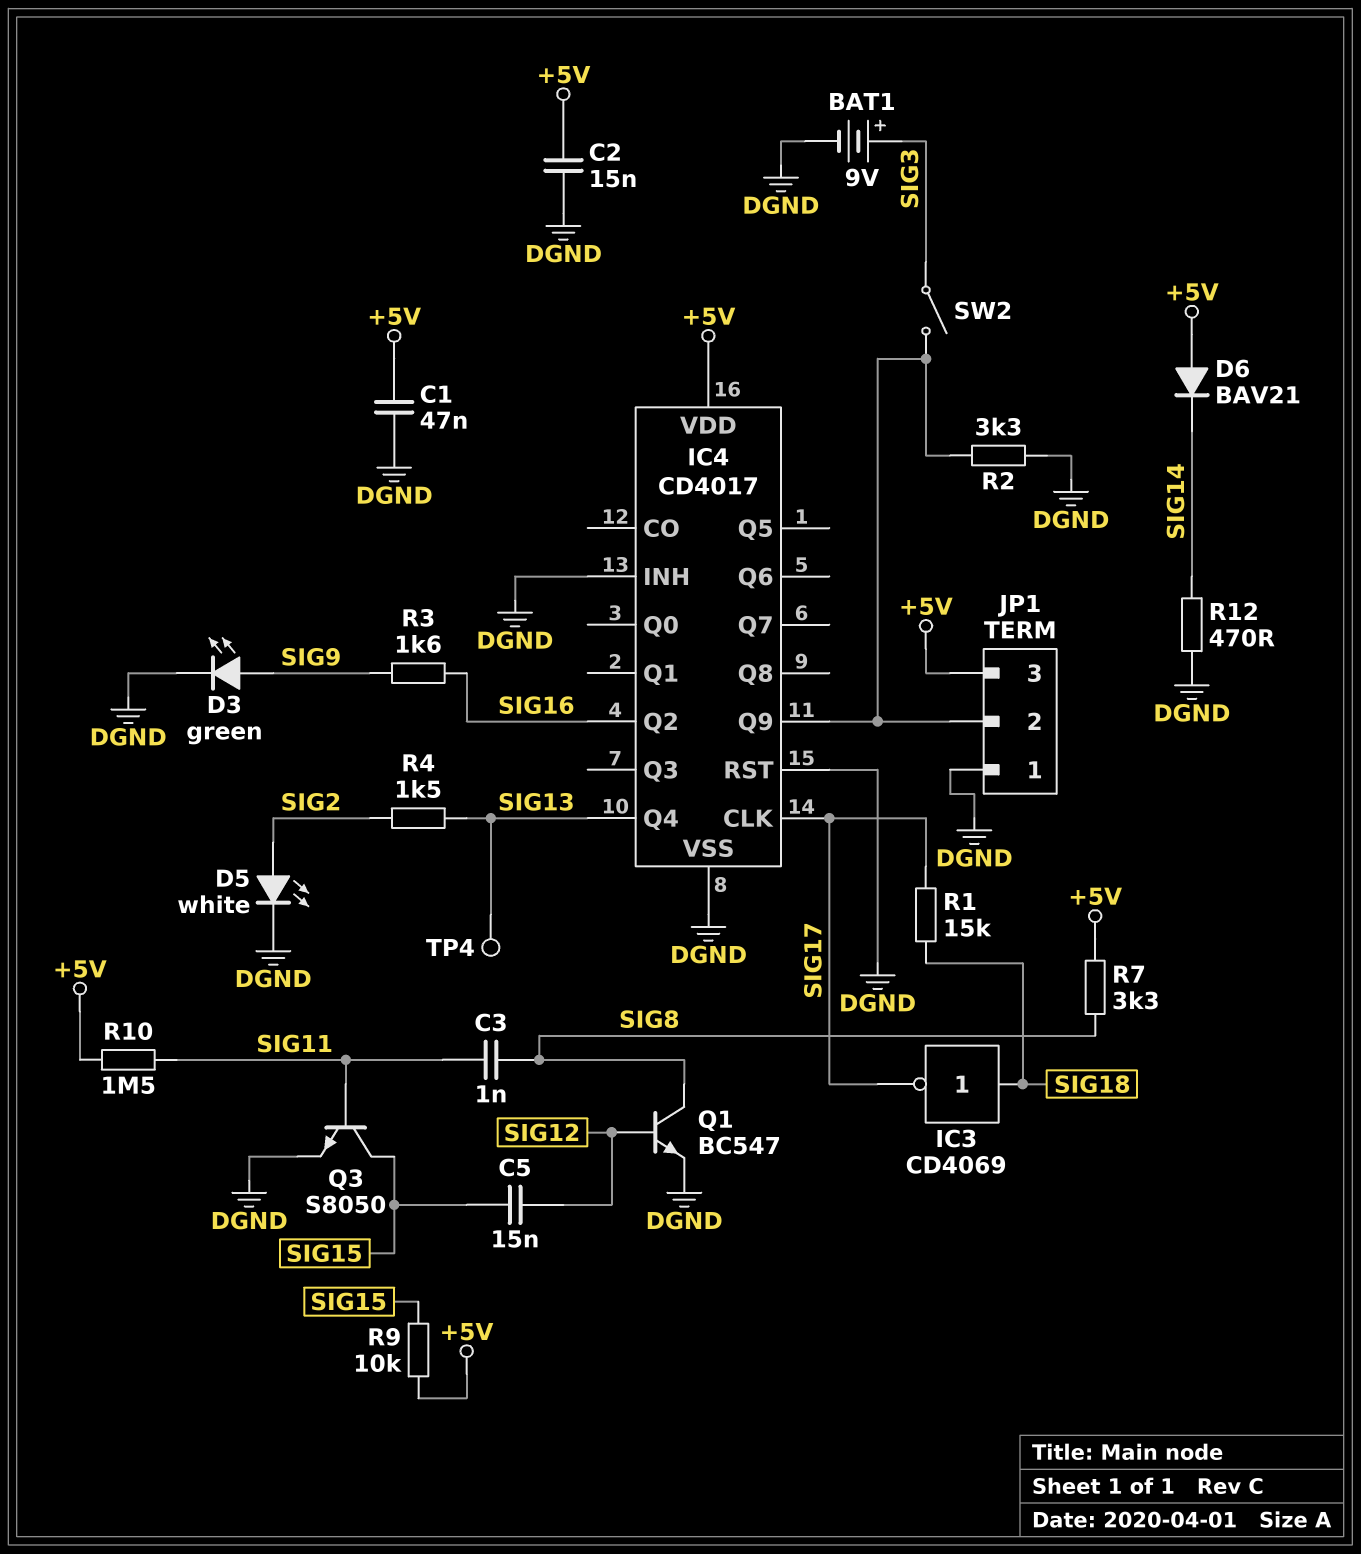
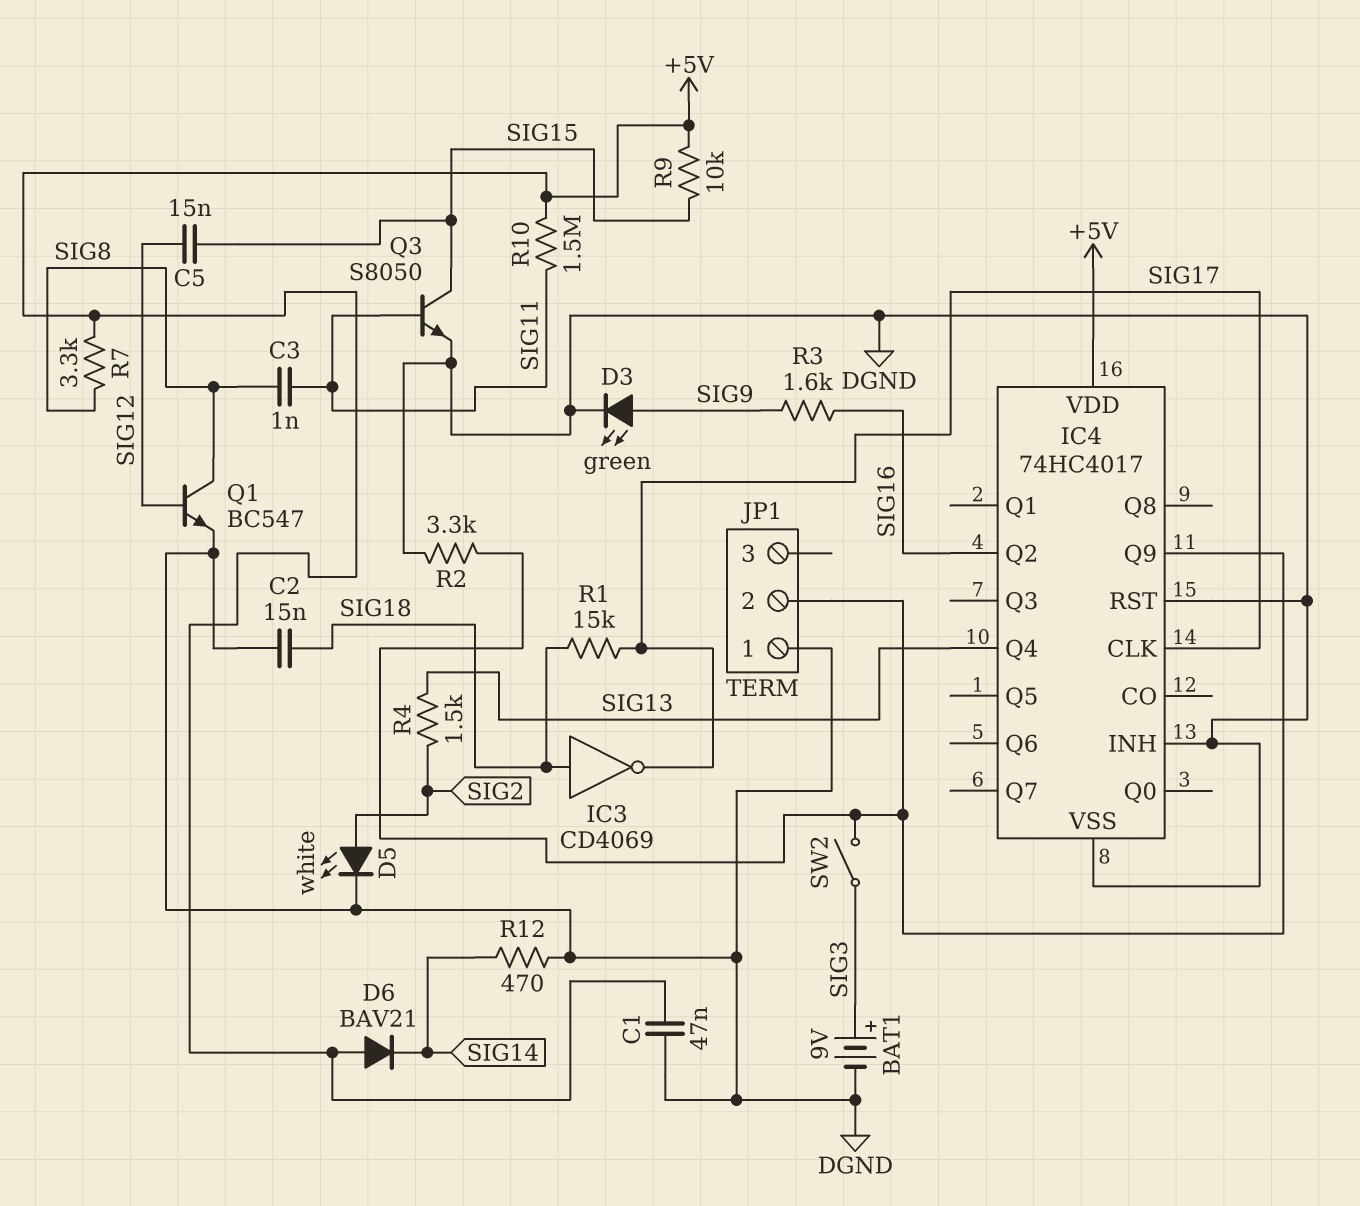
C2: 15nF (+5V, DGND) -> 15nF (DGND, SIG18)
IC4: CD4017 -> 74HC4017
JP1 pin 3: +5V -> none
TP4: test point (SIG13) -> none

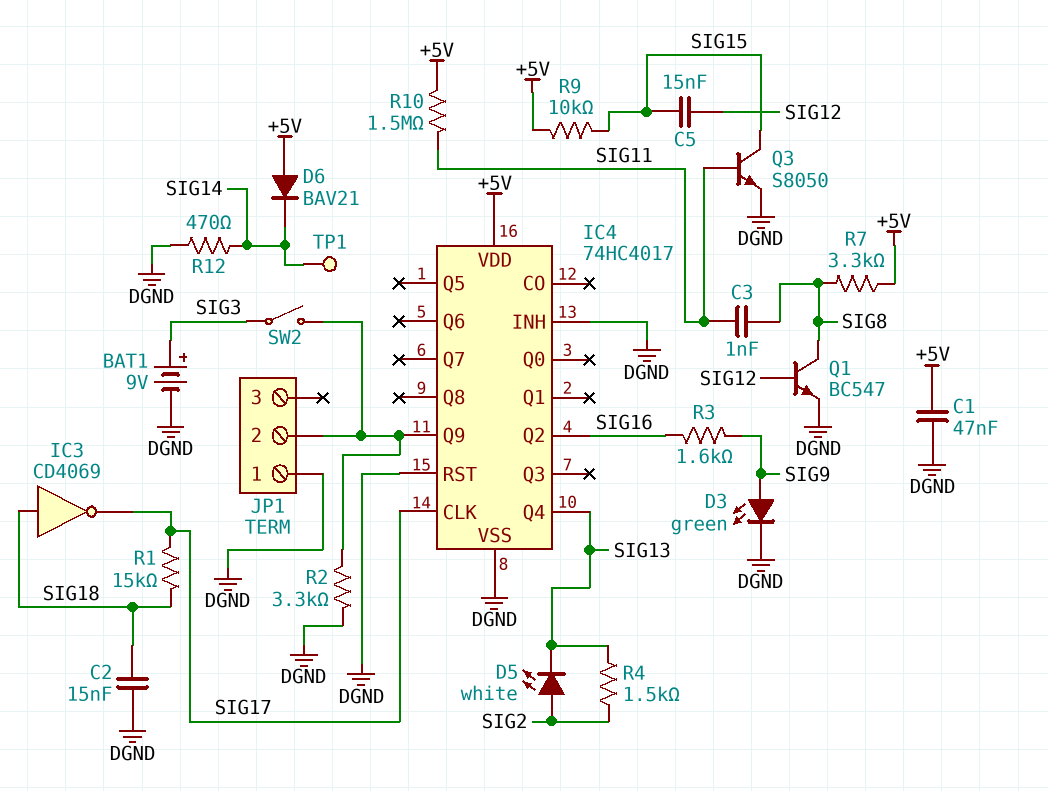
D5: LED white (A SIG2, K DGND) -> LED white (A SIG2, K SIG13)
TP1: none -> test point (SIG14)

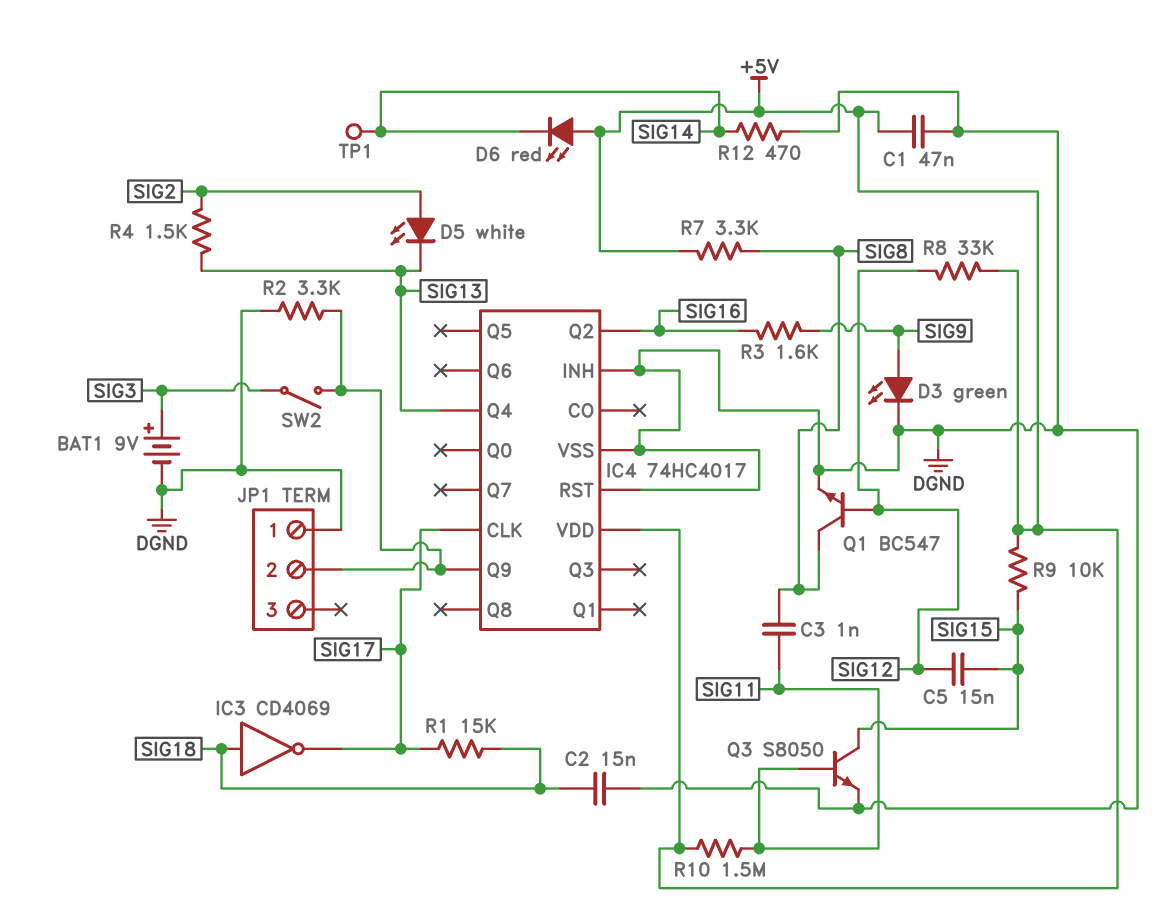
D6: diode BAV21 (A +5V, K SIG14) -> LED red (A +5V, K SIG14)
R8: none -> 33k (+5V, SIG12)

